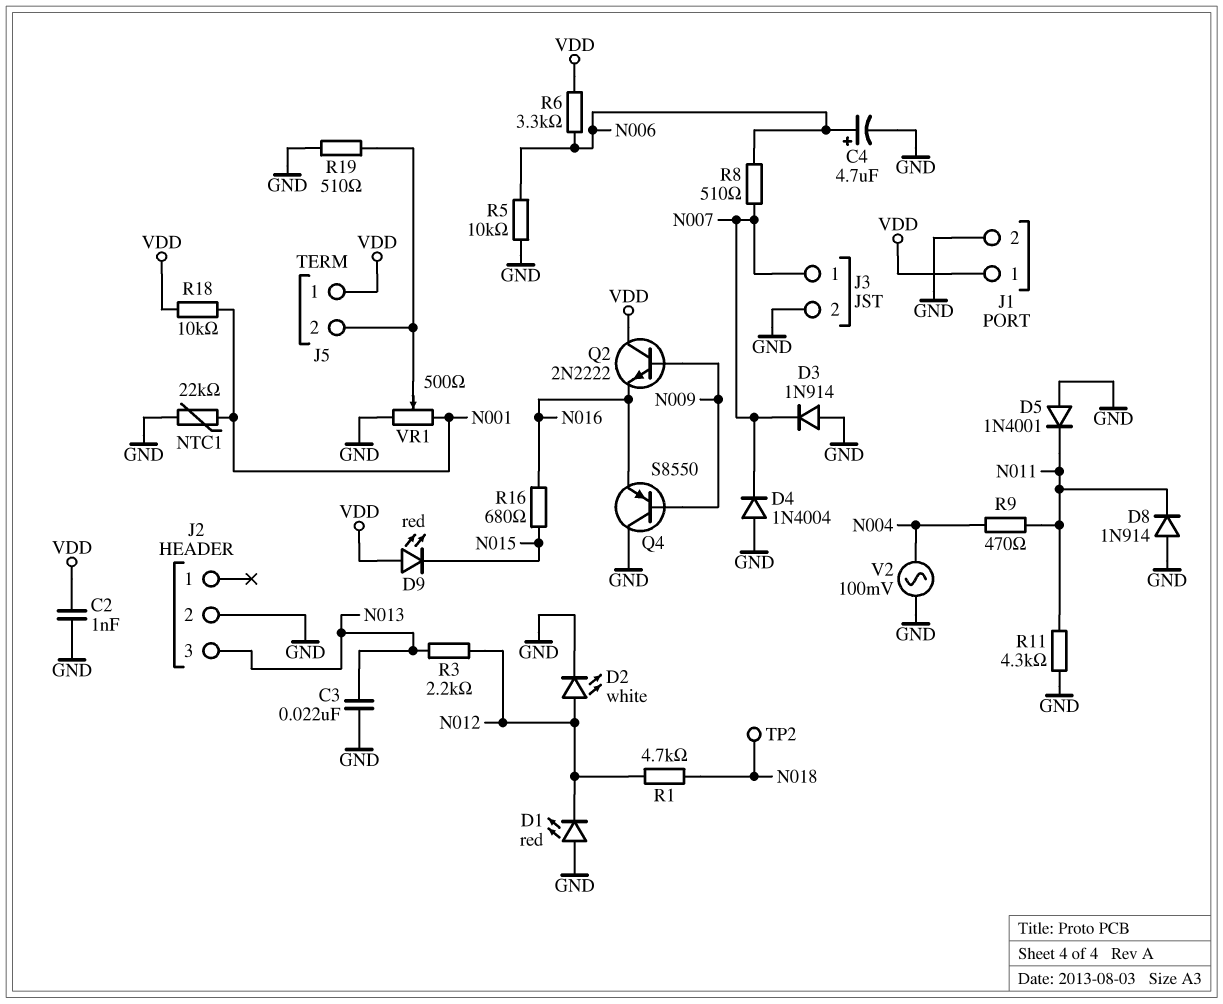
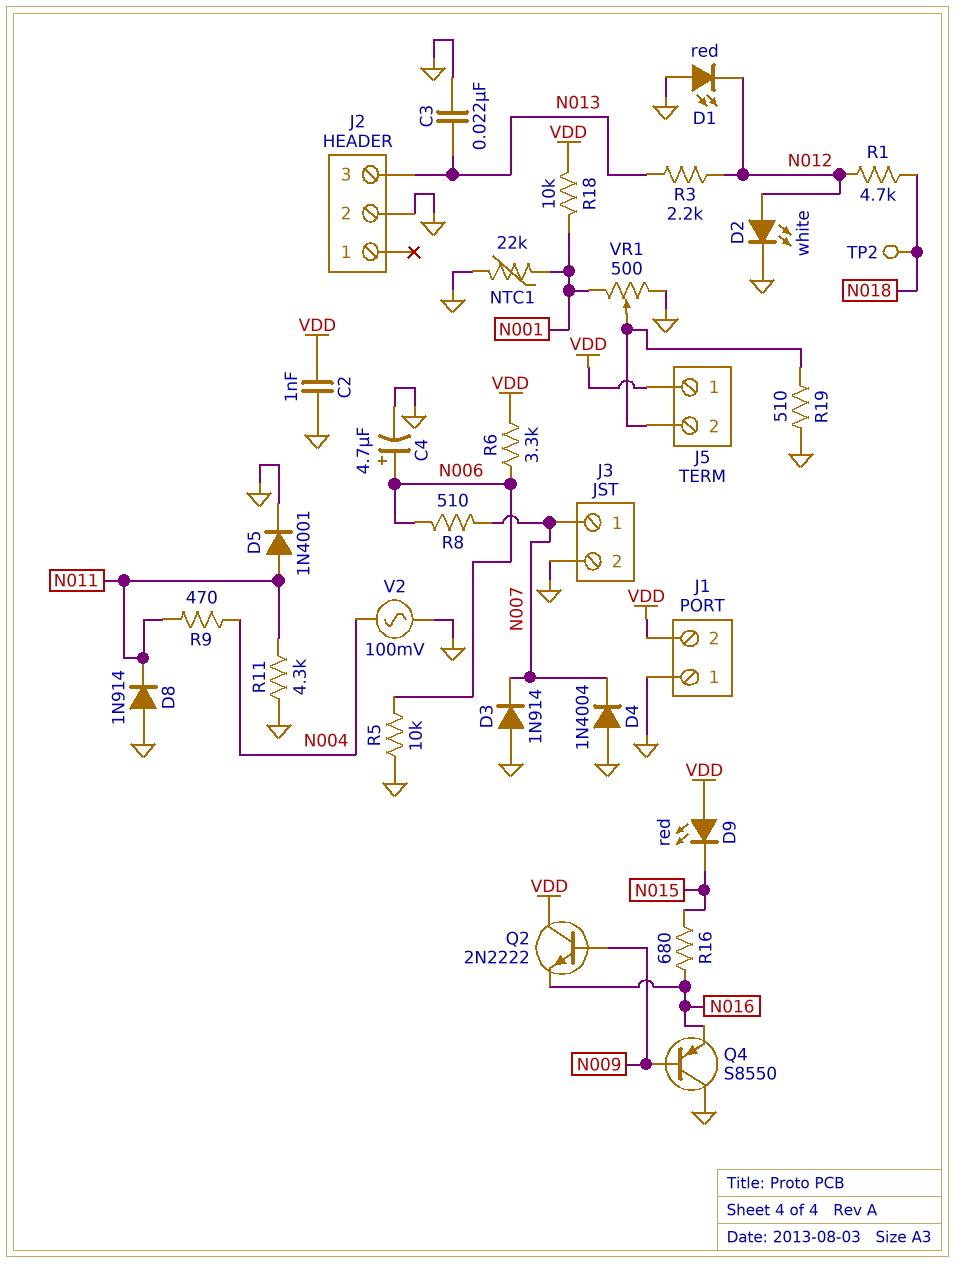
D5: diode 1N4001 (A GND, K N011) -> diode 1N4001 (A N011, K GND)
J1 pin 1: VDD -> GND
J1 pin 2: GND -> VDD

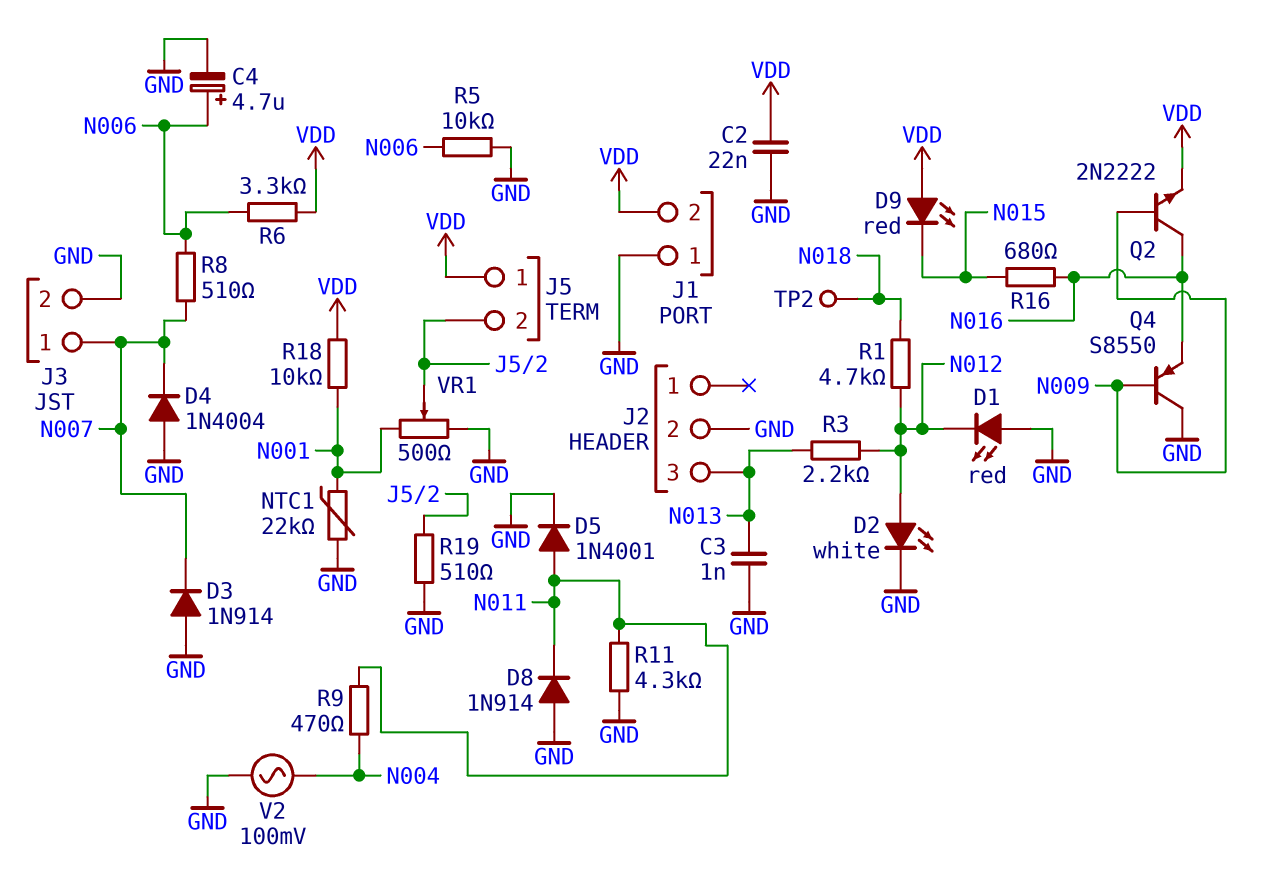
C2: 1nF (GND, VDD) -> 22nF (GND, VDD)
C3: 22nF (GND, N013) -> 1nF (GND, N013)
Q2: NPN 2N2222 (B N009, C VDD, E N016) -> NPN 2N2222 (B N009, C N016, E VDD)

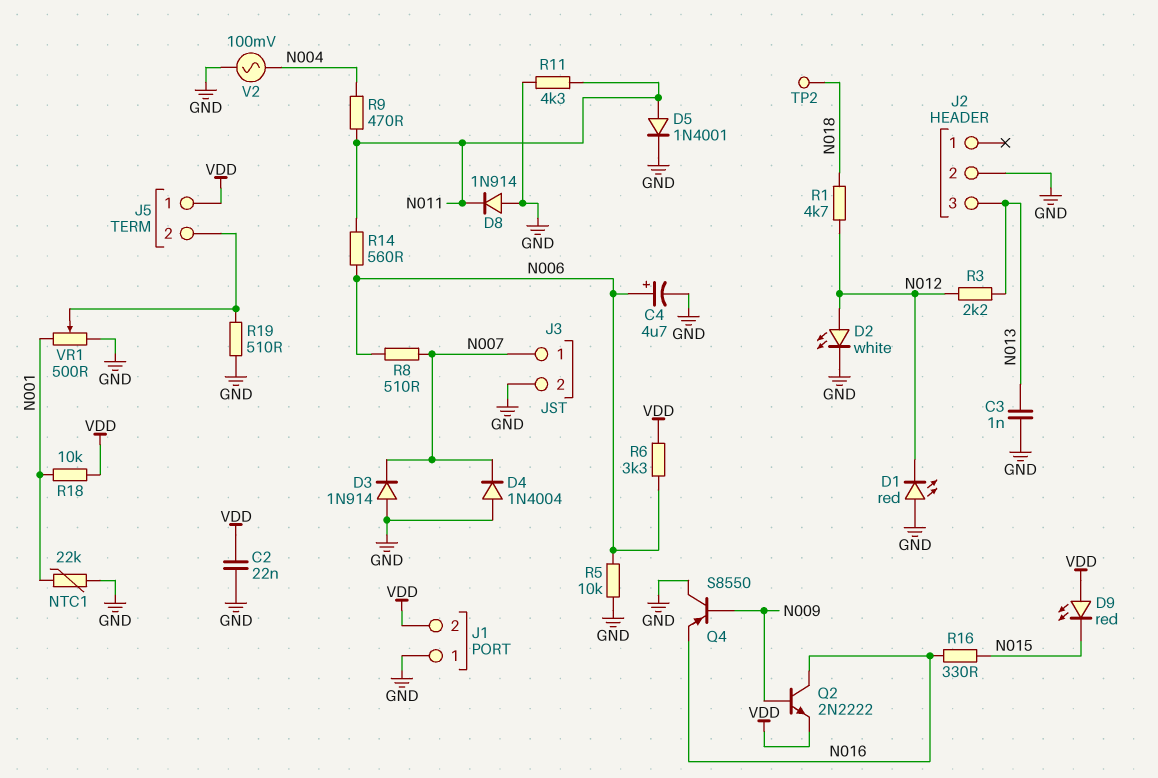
R14: none -> 560 (N006, N011)
R16: 680 (N015, N016) -> 330 (N015, N016)

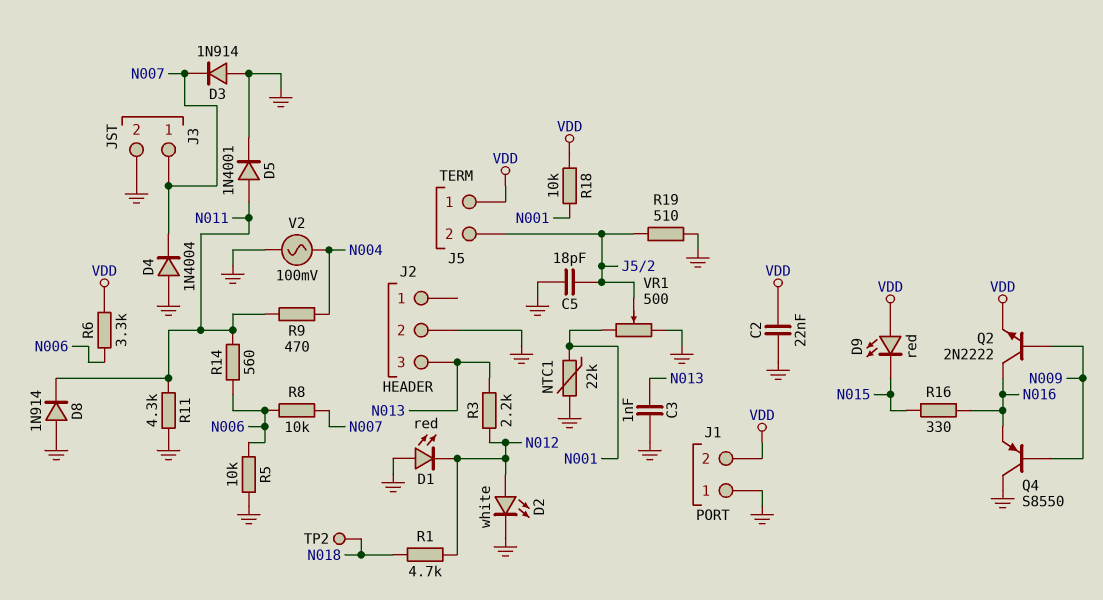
C4: 4.7uF (plus N006, minus GND) -> none
C5: none -> 18pF (GND, J5/2)
R8: 510 (N006, N007) -> 10k (N006, N007)

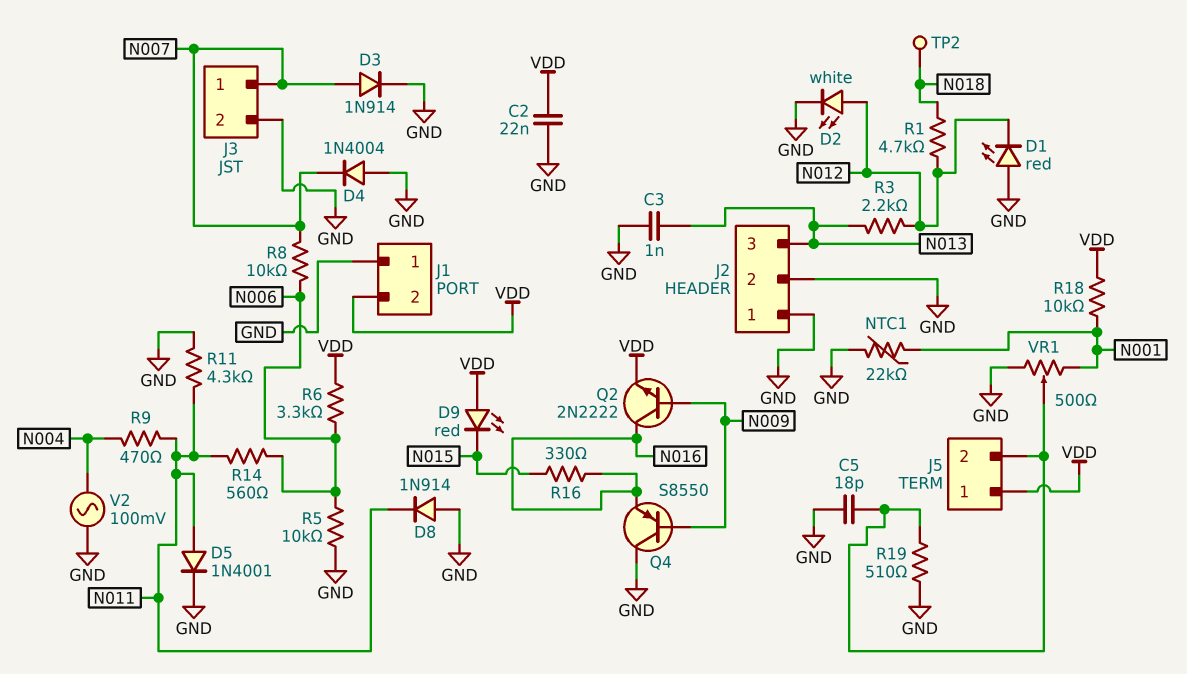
D3: diode 1N914 (A GND, K N007) -> diode 1N914 (A N007, K GND)
J2 pin 1: none -> GND

